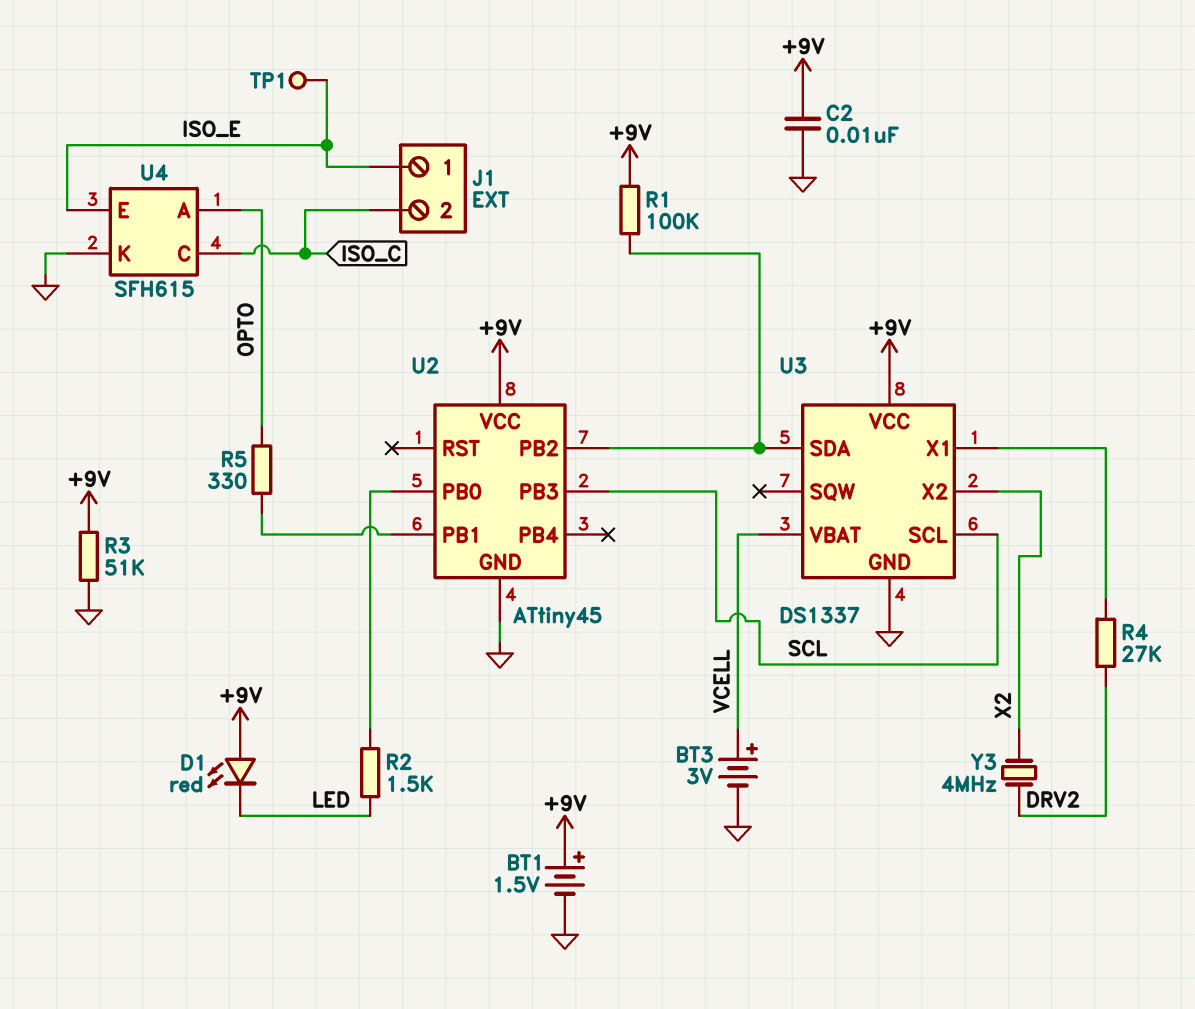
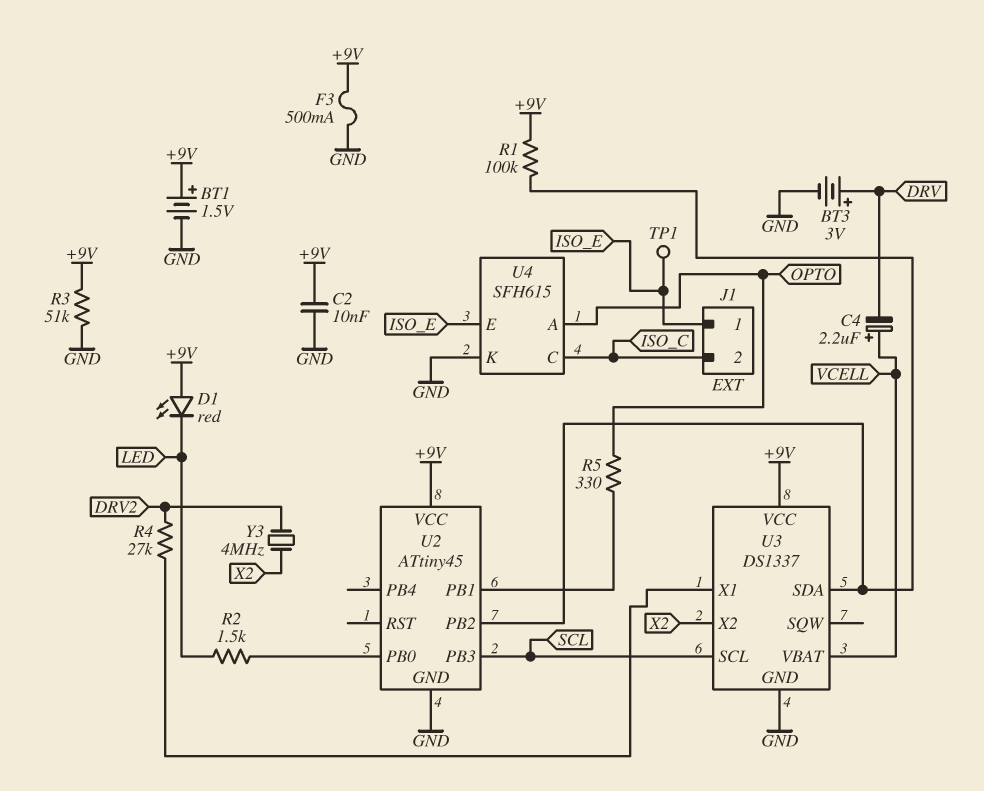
BT3: 3V (plus VCELL, minus GND) -> 3V (plus DRV, minus GND)
C4: none -> 2.2uF (plus VCELL, minus DRV)
F3: none -> 500mA (+9V, GND)

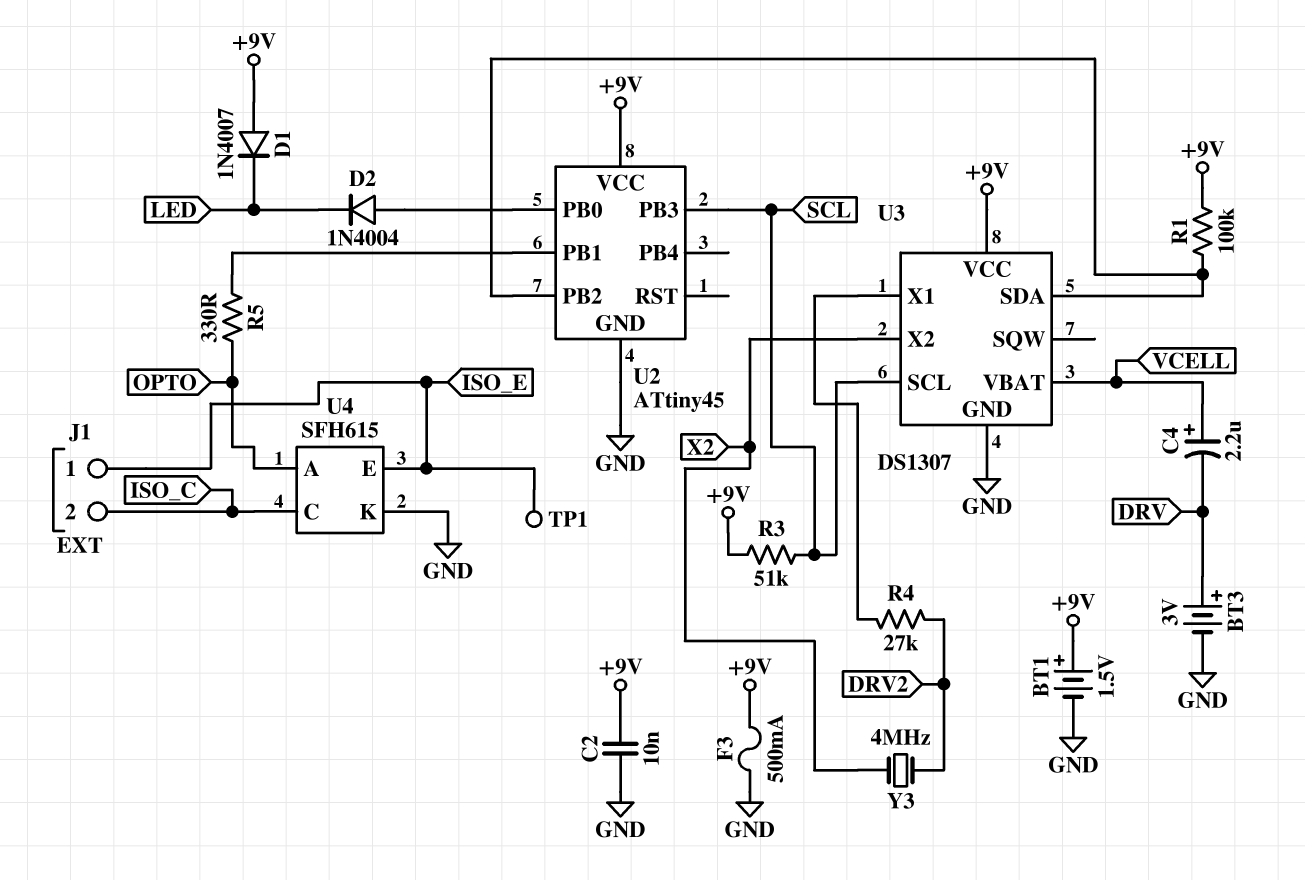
D1: LED red (A +9V, K LED) -> diode 1N4007 (A +9V, K LED)
D2: none -> diode 1N4004 (A U2/PB0, K LED)
R2: 1.5k (LED, U2/PB0) -> none
R3: 51k (+9V, GND) -> 51k (+9V, SCL)
U3: DS1337 -> DS1307

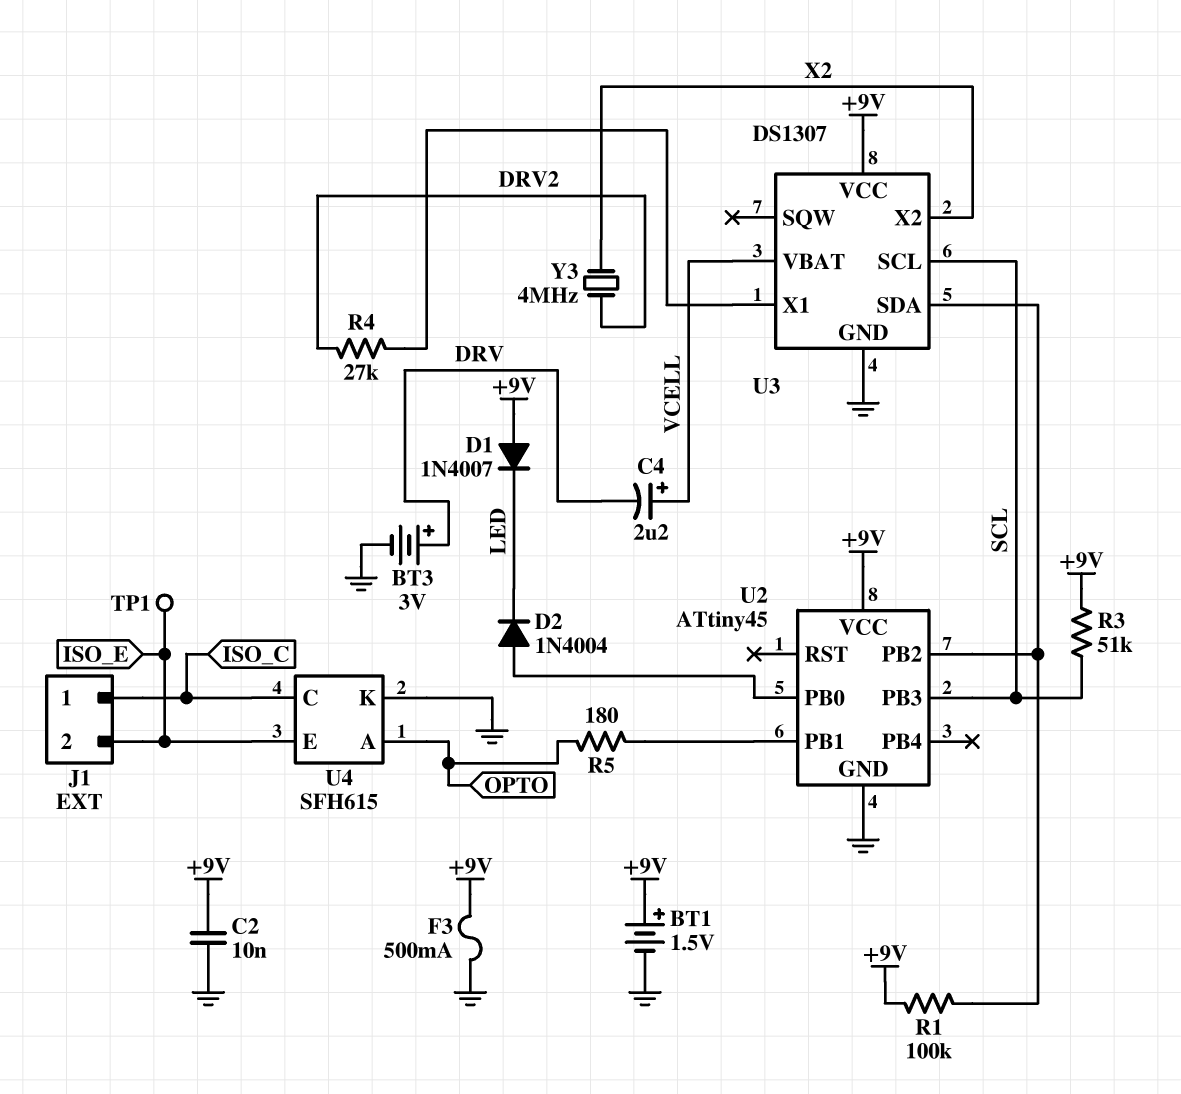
J1 pin 1: ISO_E -> ISO_C
J1 pin 2: ISO_C -> ISO_E
R5: 330 (OPTO, U2/PB1) -> 180 (OPTO, U2/PB1)

